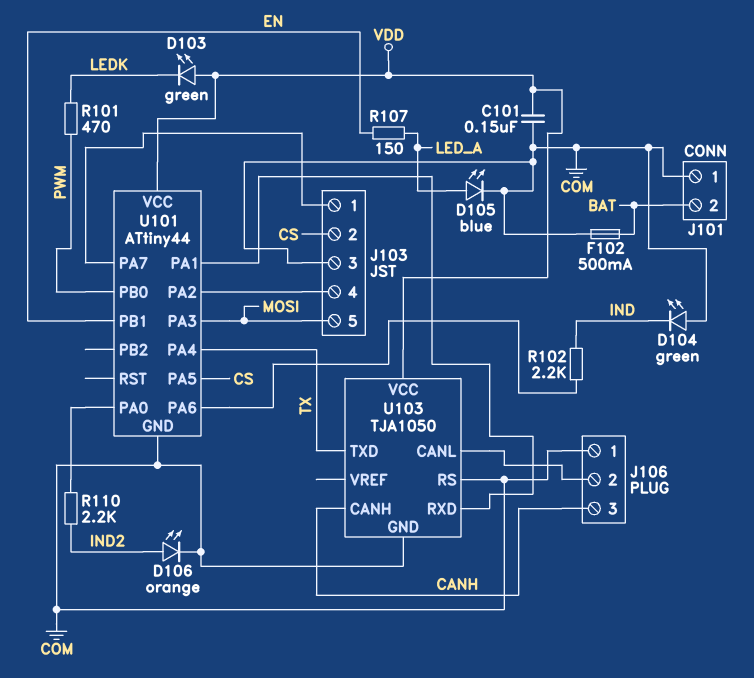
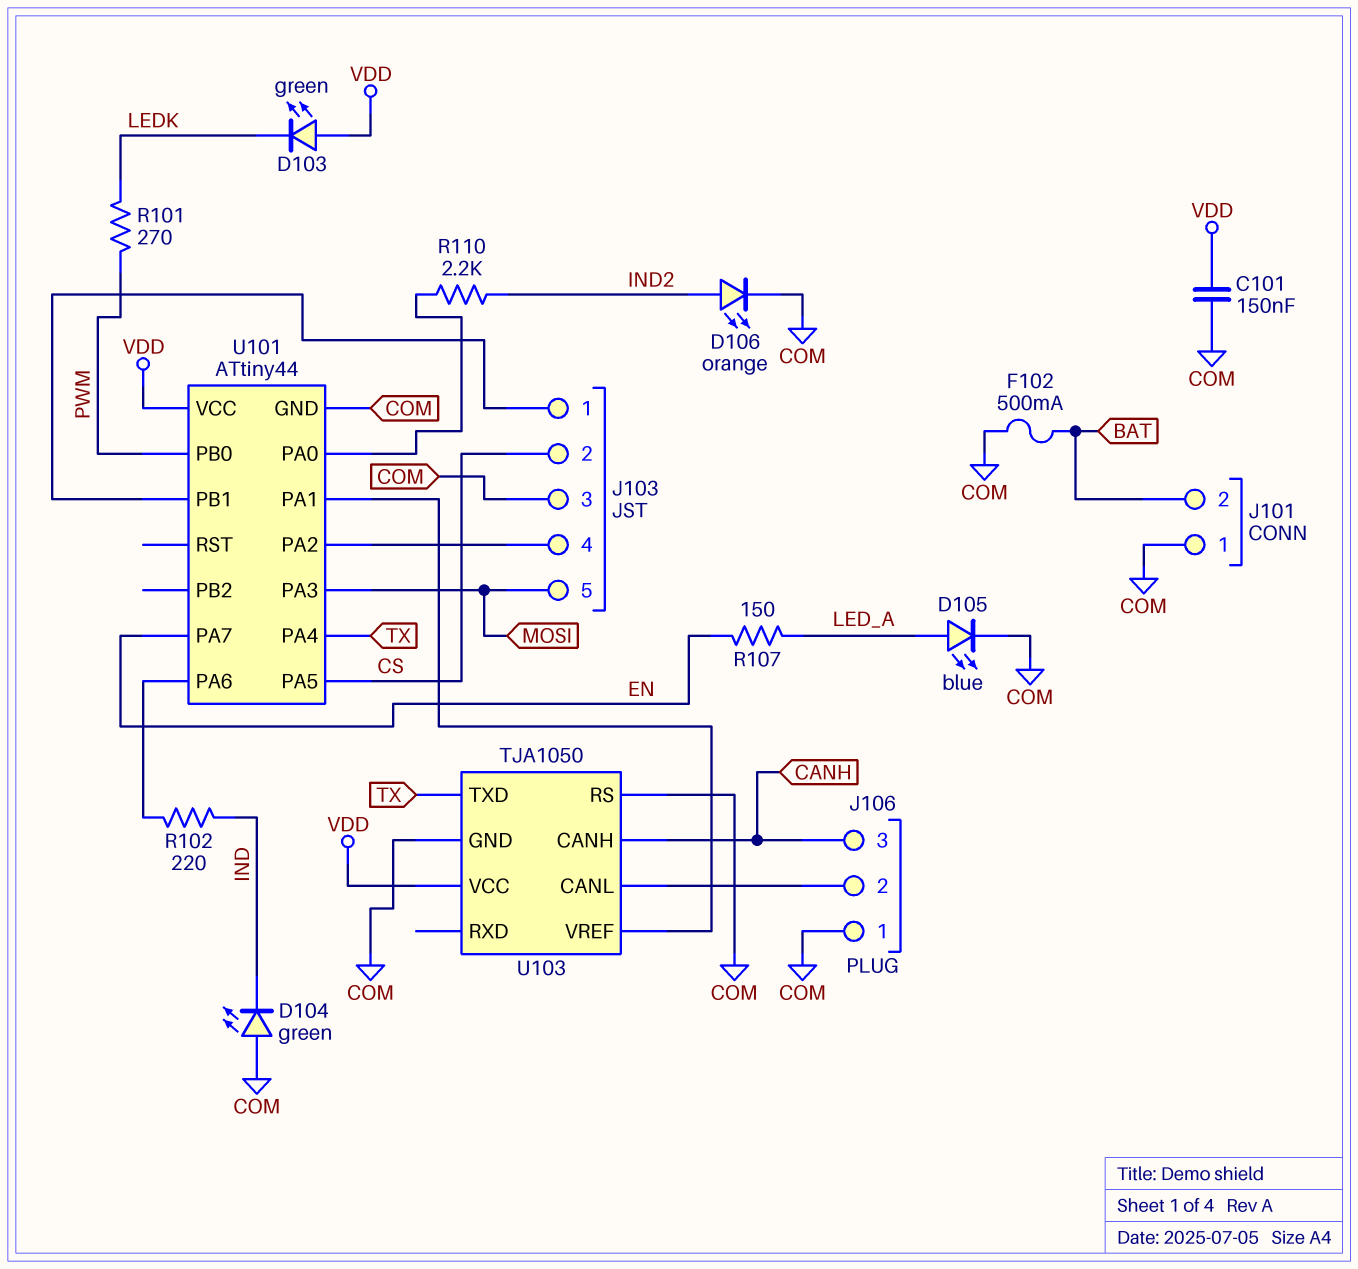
R101: 470 (LEDK, PWM) -> 270 (LEDK, PWM)
R102: 2.2k (IND, U101/PA6) -> 220 (IND, U101/PA6)
U101 pin PA7: J103/1 -> EN
U101 pin PB1: EN -> J103/1
U103 pin RXD: U101/PA1 -> none
U103 pin VREF: none -> U101/PA1

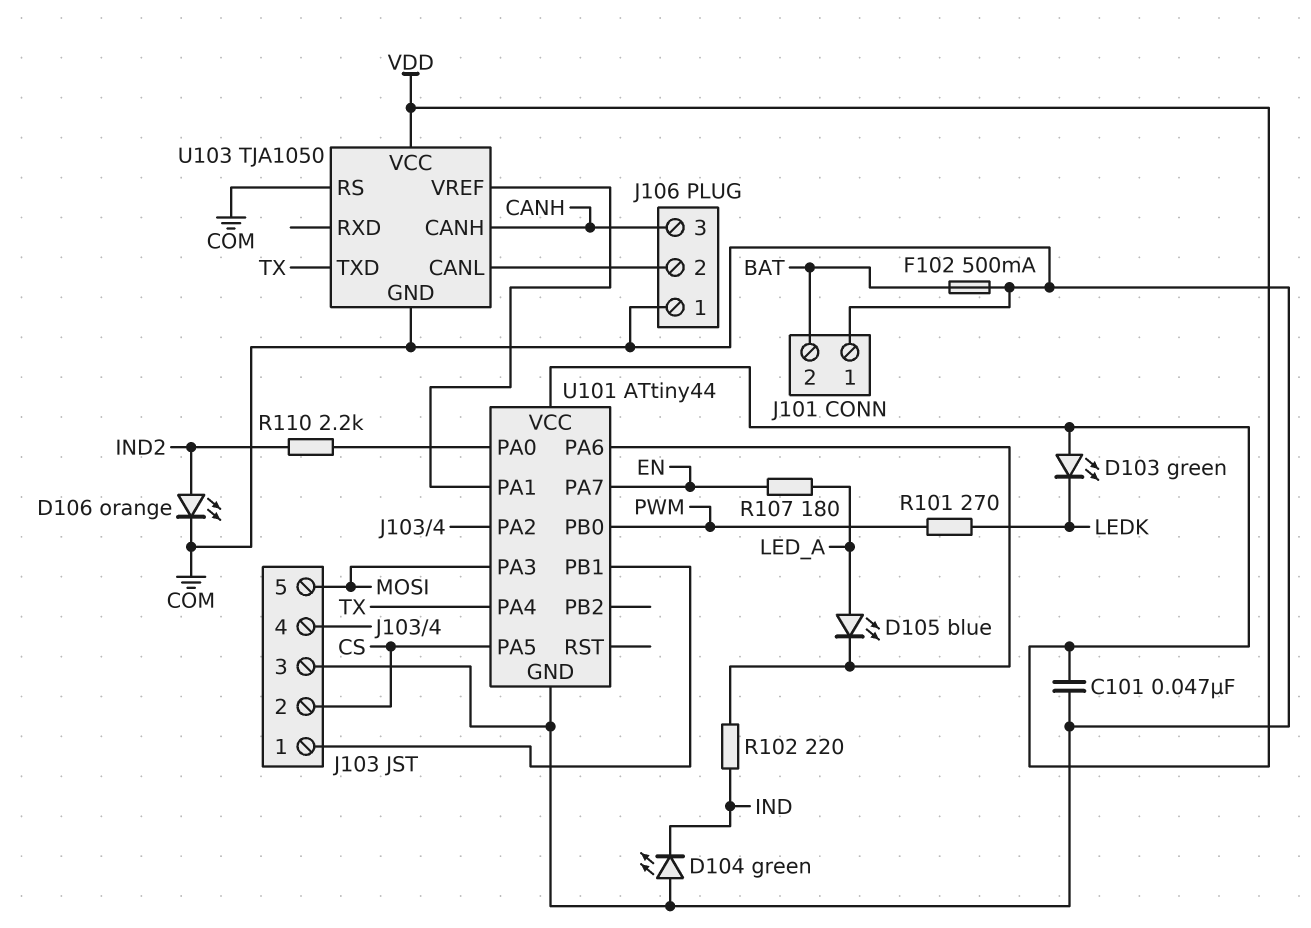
C101: 150nF (COM, VDD) -> 47nF (COM, VDD)
D105: LED blue (A LED_A, K COM) -> LED blue (A LED_A, K U101/PA6)
R107: 150 (EN, LED_A) -> 180 (EN, LED_A)

